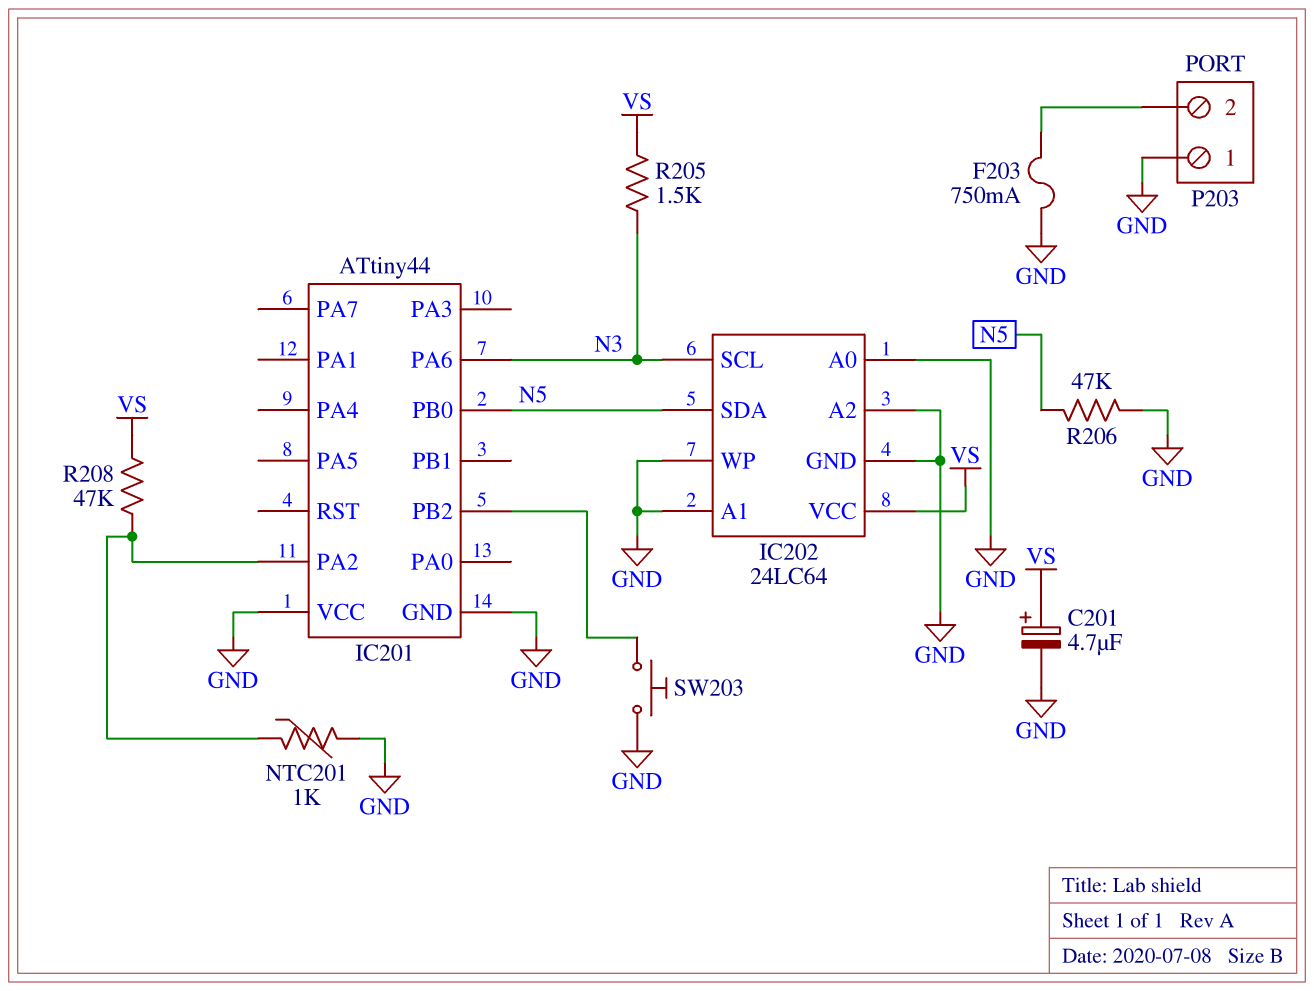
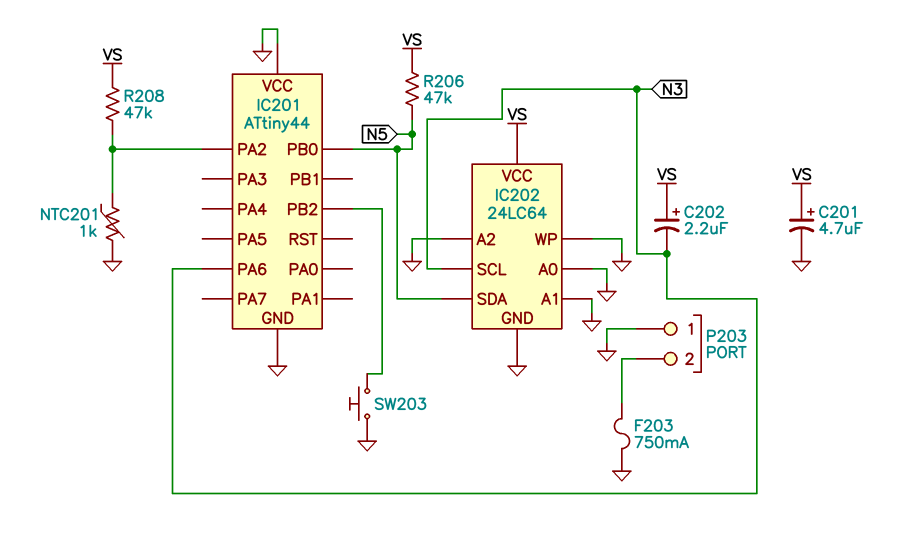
C202: none -> 2.2uF (plus VS, minus N3)
R205: 1.5k (N3, VS) -> none
R206: 47k (GND, N5) -> 47k (N5, VS)

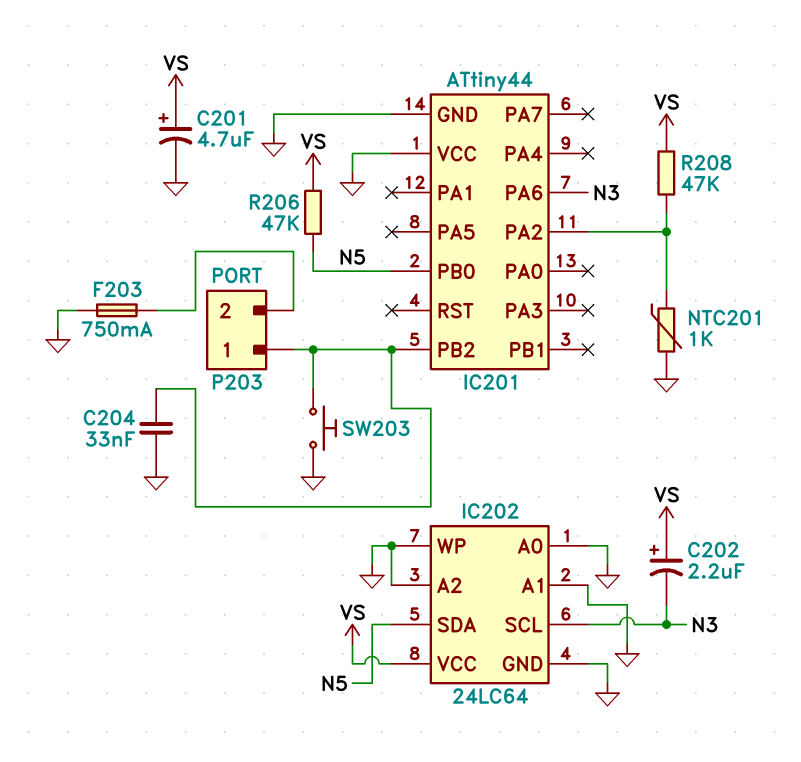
C204: none -> 33nF (GND, IC201/PB2)
P203 pin 1: GND -> IC201/PB2

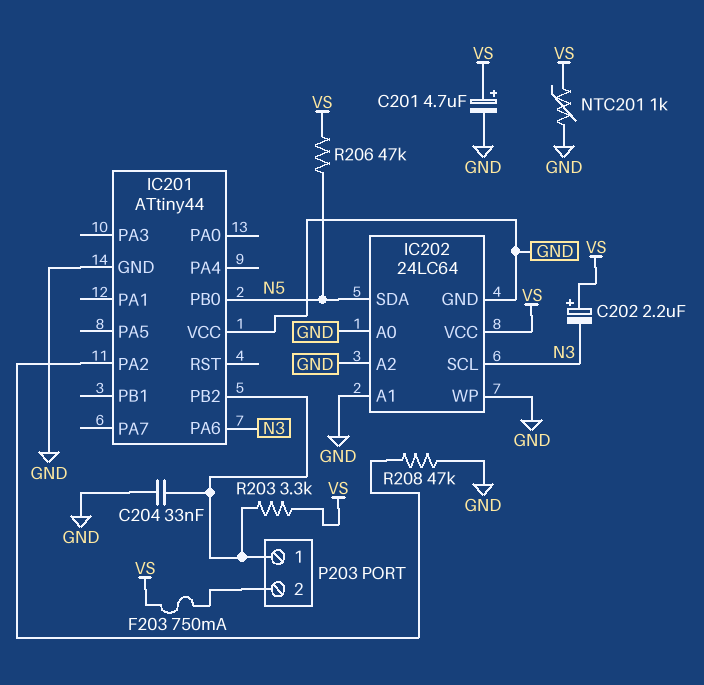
F203: 750mA (GND, P203/2) -> 750mA (P203/2, VS)
NTC201: 1k (GND, IC201/PA2) -> 1k (GND, VS)
R203: none -> 3.3k (IC201/PB2, VS)
R208: 47k (IC201/PA2, VS) -> 47k (GND, IC201/PA2)
SW203: button (GND, IC201/PB2) -> none

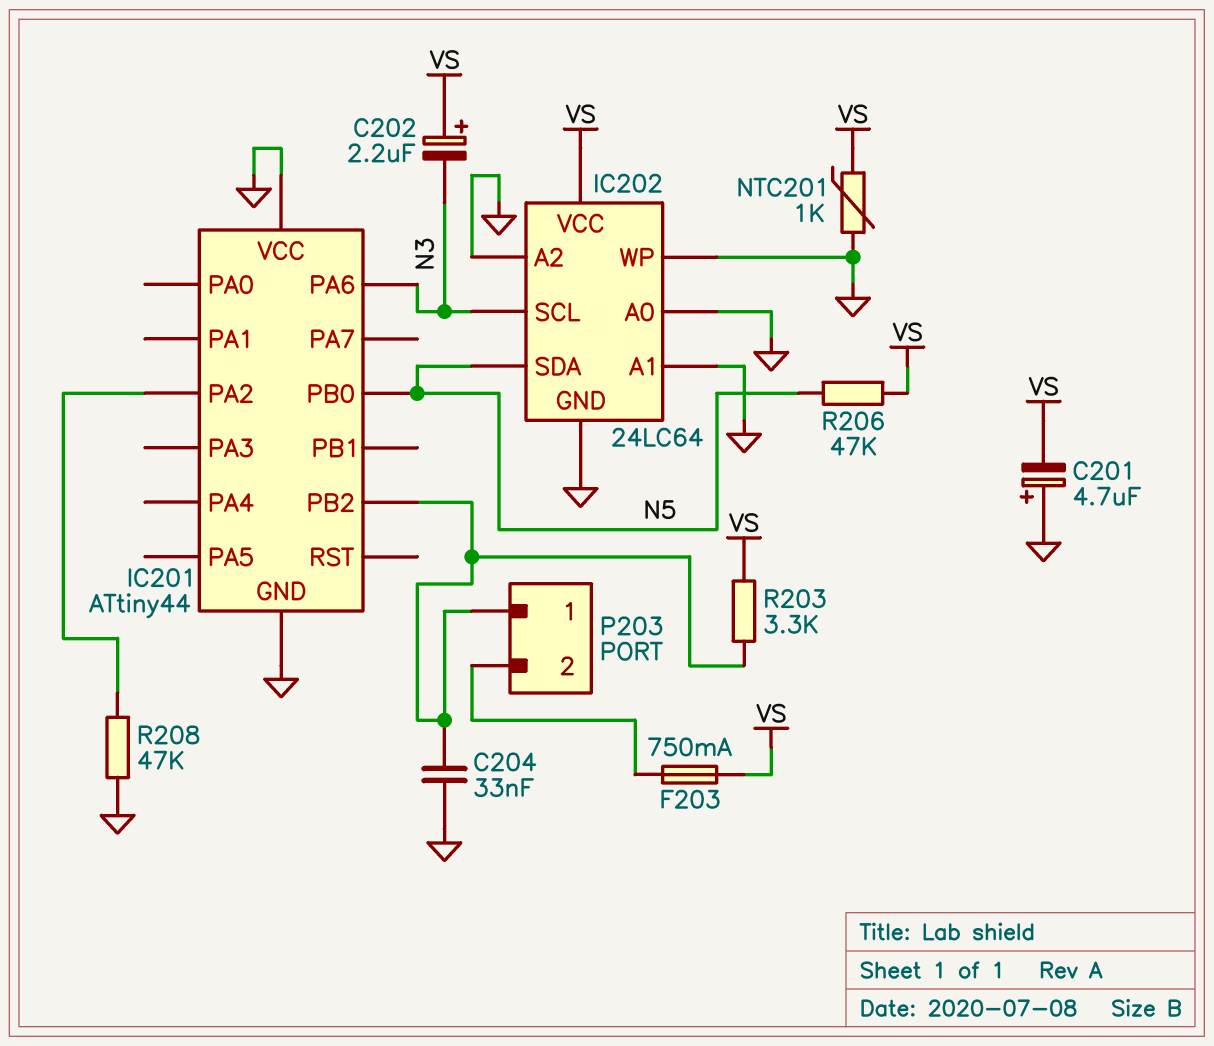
C201: 4.7uF (plus VS, minus GND) -> 4.7uF (plus GND, minus VS)

